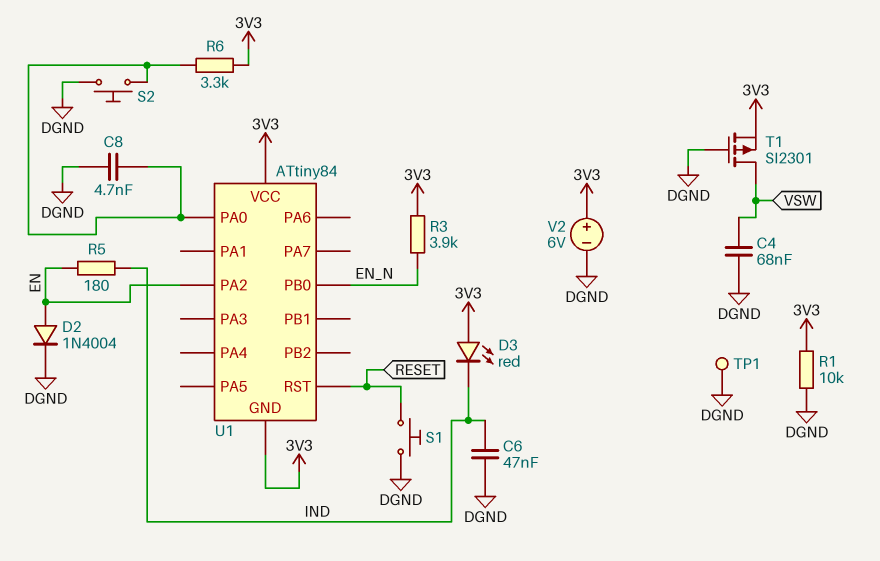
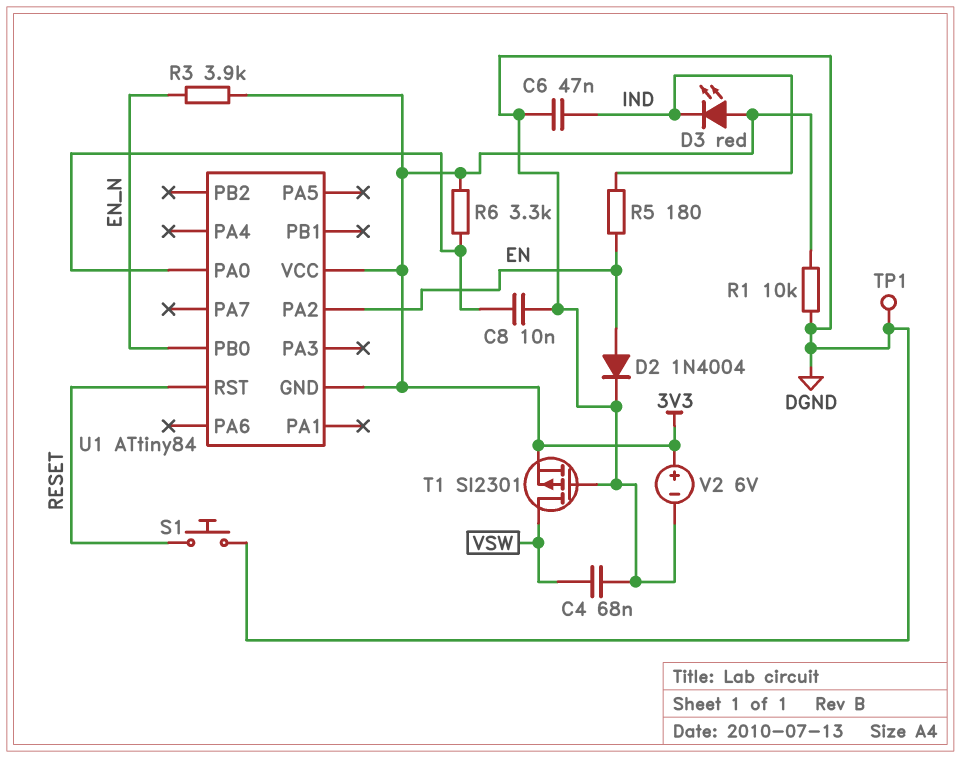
C8: 4.7nF (DGND, U1/PA0) -> 10nF (DGND, U1/PA0)
S2: button (DGND, U1/PA0) -> none

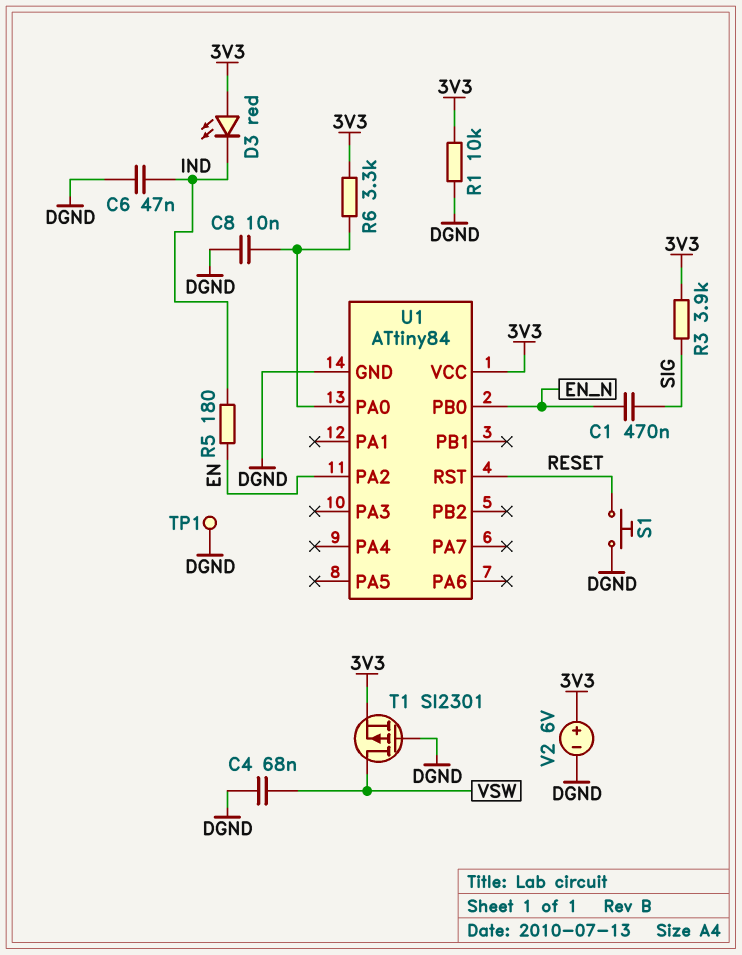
C1: none -> 470nF (EN_N, SIG)
D2: diode 1N4004 (A EN, K DGND) -> none
R3: 3.9k (3V3, EN_N) -> 3.9k (3V3, SIG)
U1 pin GND: 3V3 -> DGND

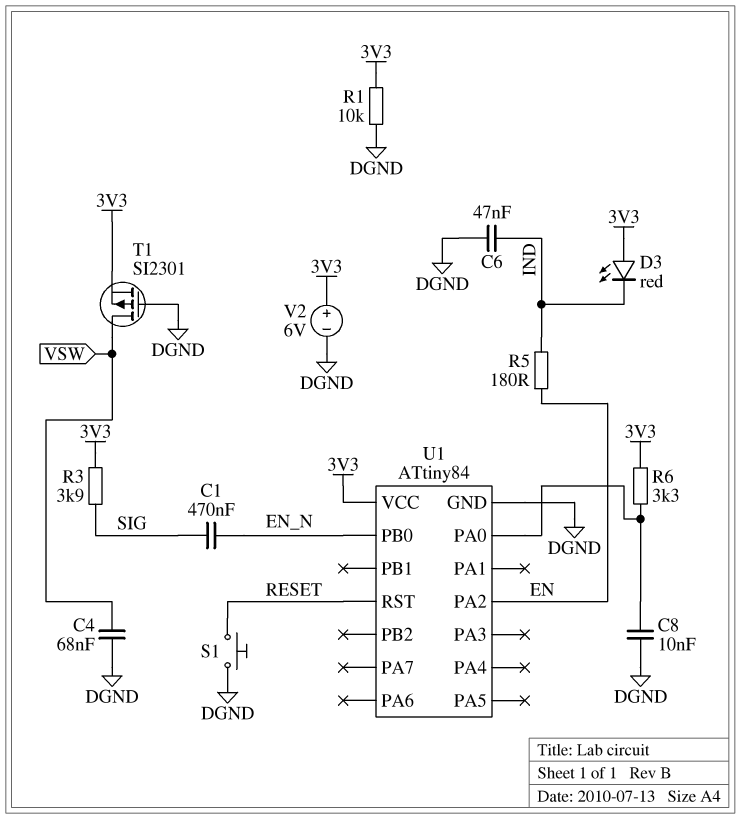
TP1: test point (DGND) -> none

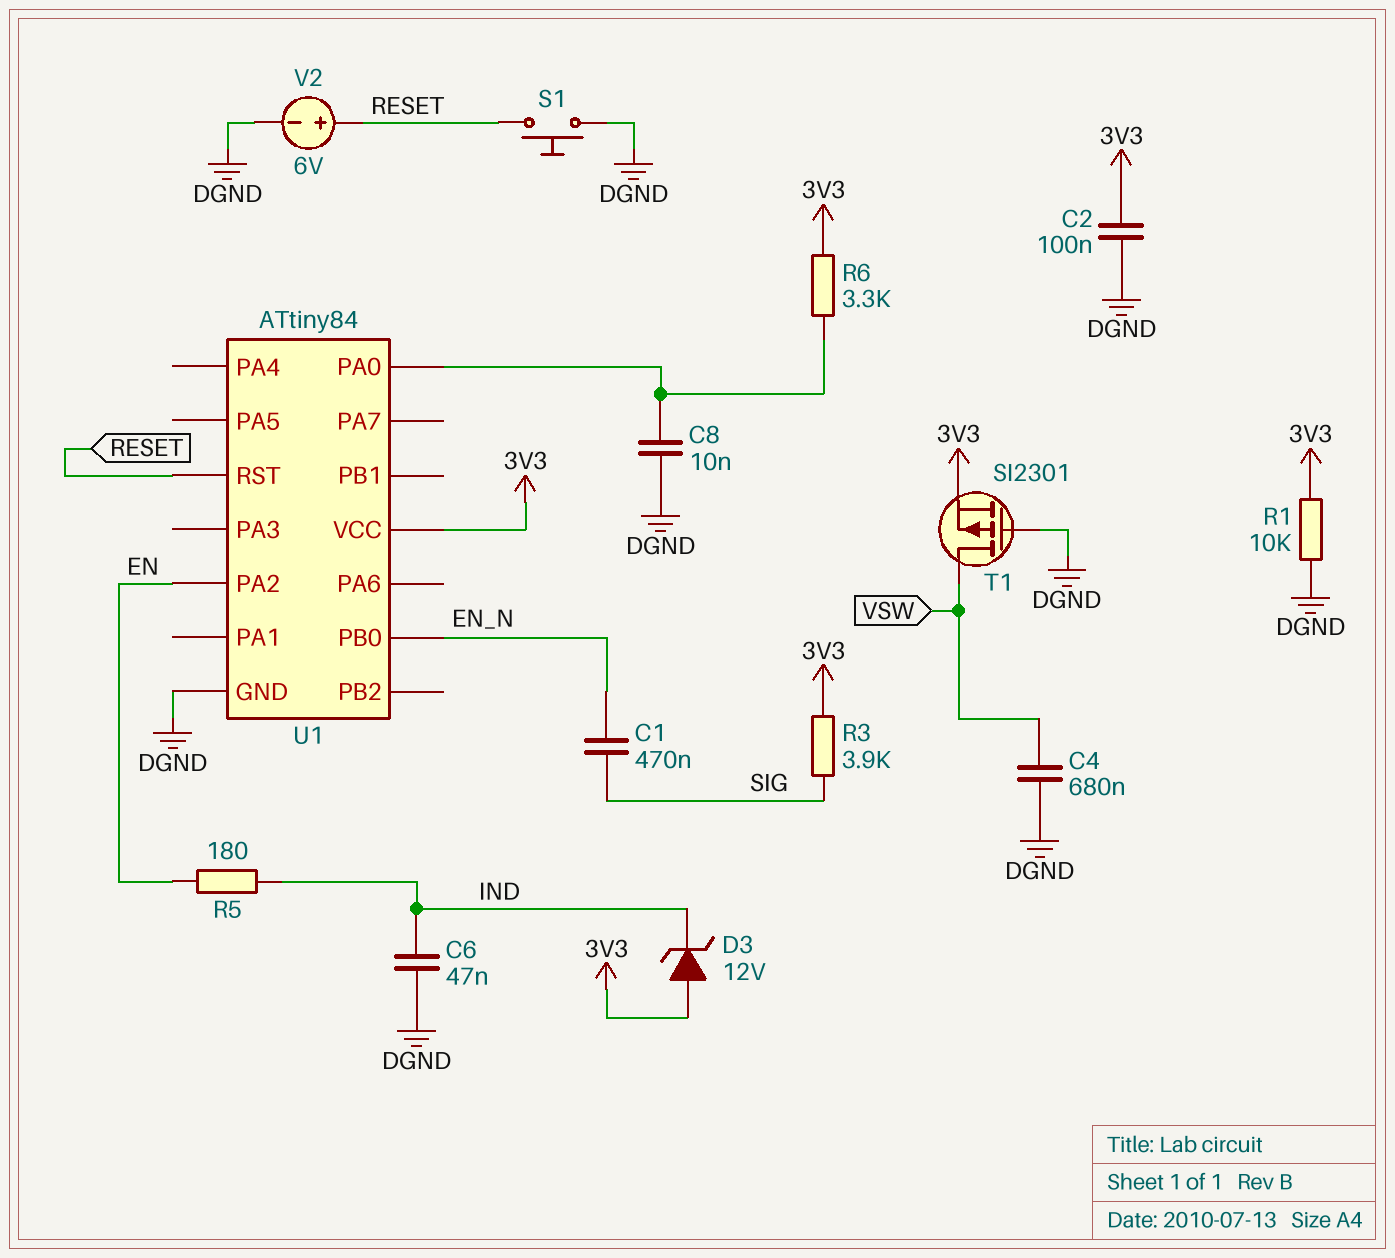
C2: none -> 100nF (3V3, DGND)
C4: 68nF (DGND, VSW) -> 680nF (DGND, VSW)
D3: LED red (A 3V3, K IND) -> zener 12V (A 3V3, K IND)
V2: 6V (plus 3V3, minus DGND) -> 6V (plus RESET, minus DGND)

